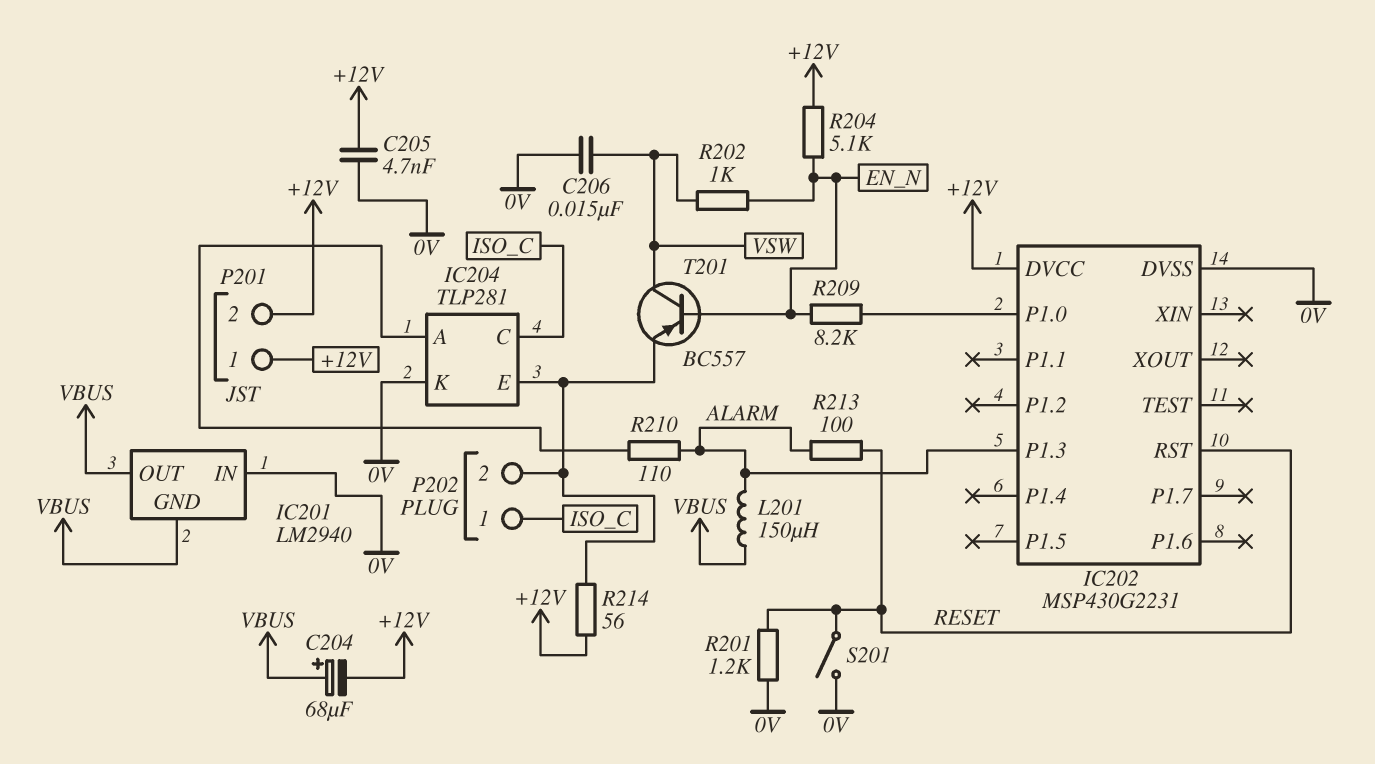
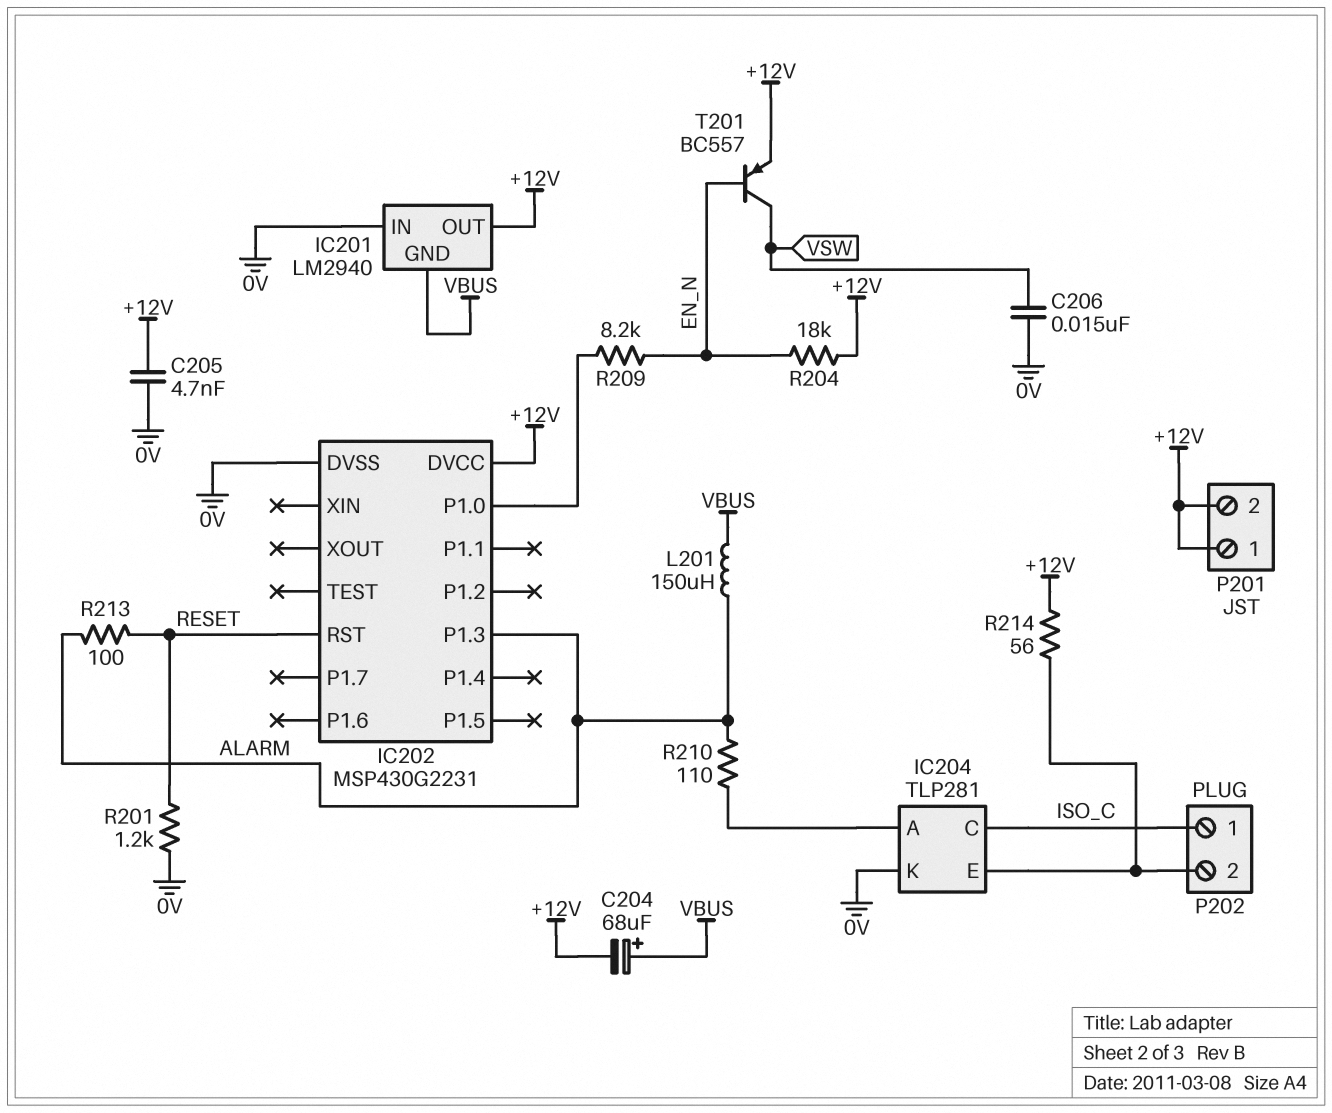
IC201 pin OUT: VBUS -> +12V
R202: 1k (EN_N, VSW) -> none
R204: 5.1k (+12V, EN_N) -> 18k (+12V, EN_N)
S201: switch (0V, RESET) -> none
T201: PNP BC557 (B EN_N, C VSW, E IC204/E) -> PNP BC557 (B EN_N, C VSW, E +12V)

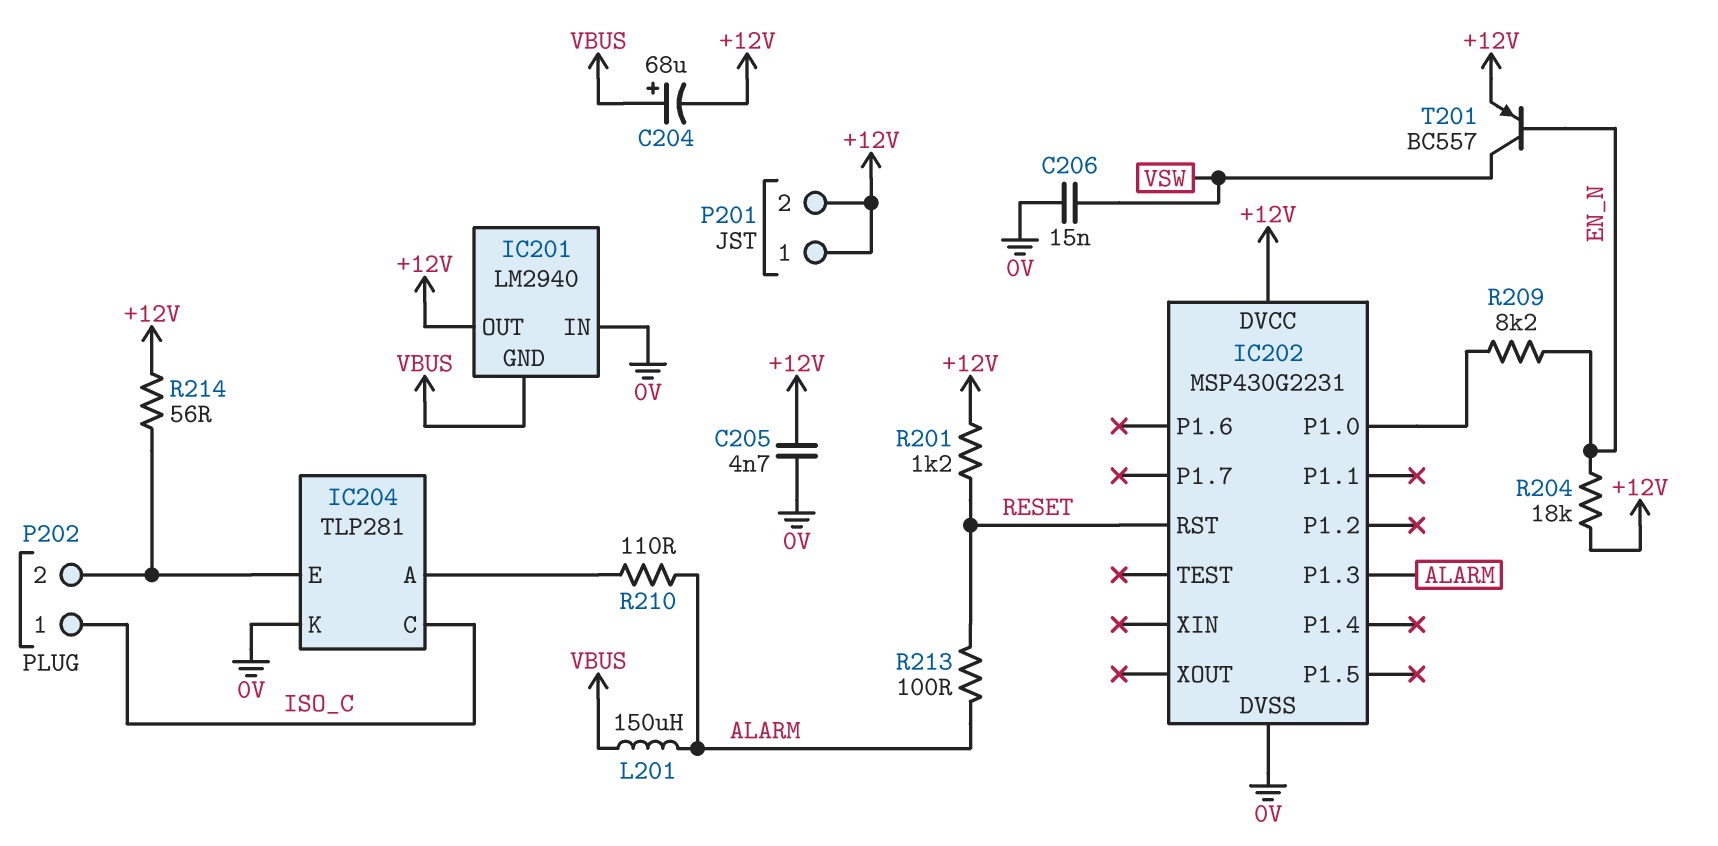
R201: 1.2k (0V, RESET) -> 1.2k (+12V, RESET)

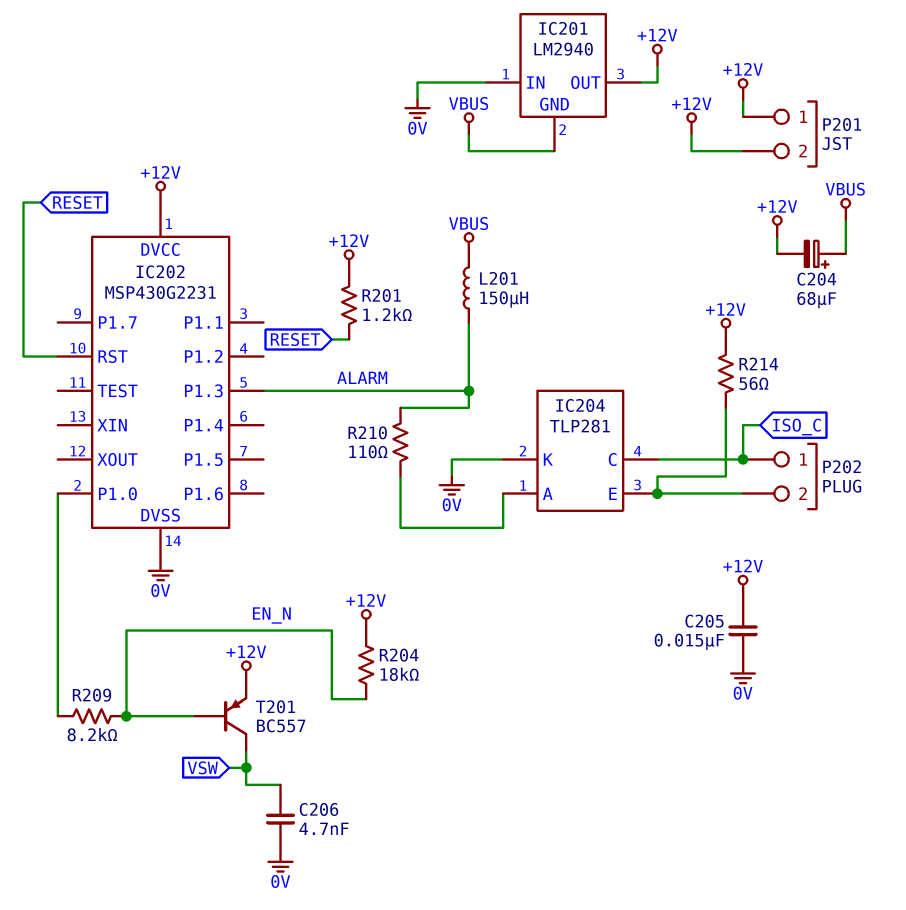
C205: 4.7nF (+12V, 0V) -> 15nF (+12V, 0V)
C206: 15nF (0V, VSW) -> 4.7nF (0V, VSW)
R213: 100 (ALARM, RESET) -> none

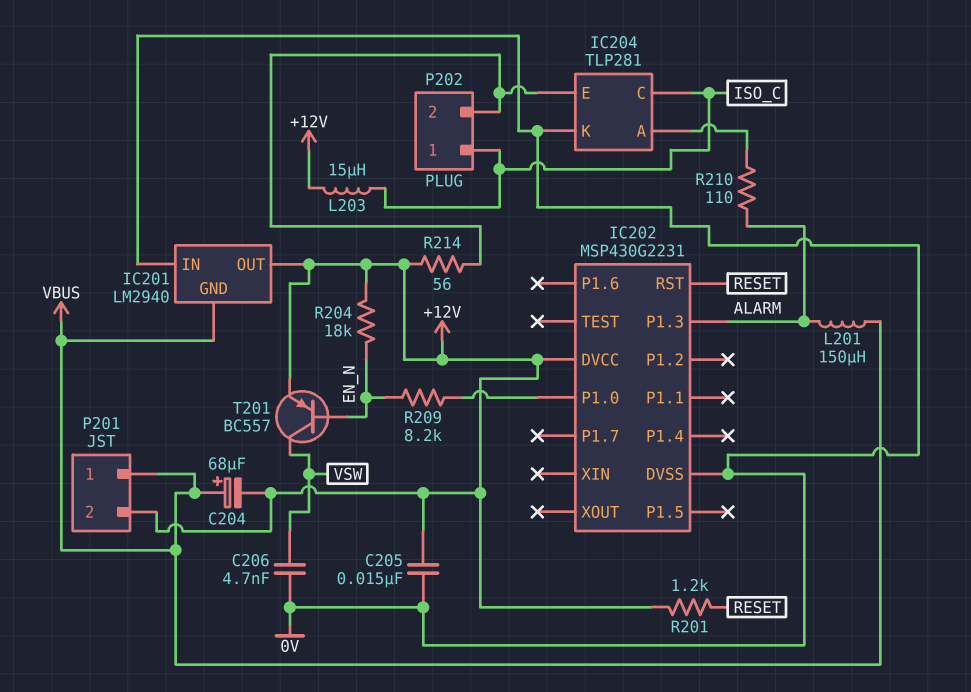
L203: none -> 15uH (+12V, ISO_C)
P201 pin 1: +12V -> VBUS

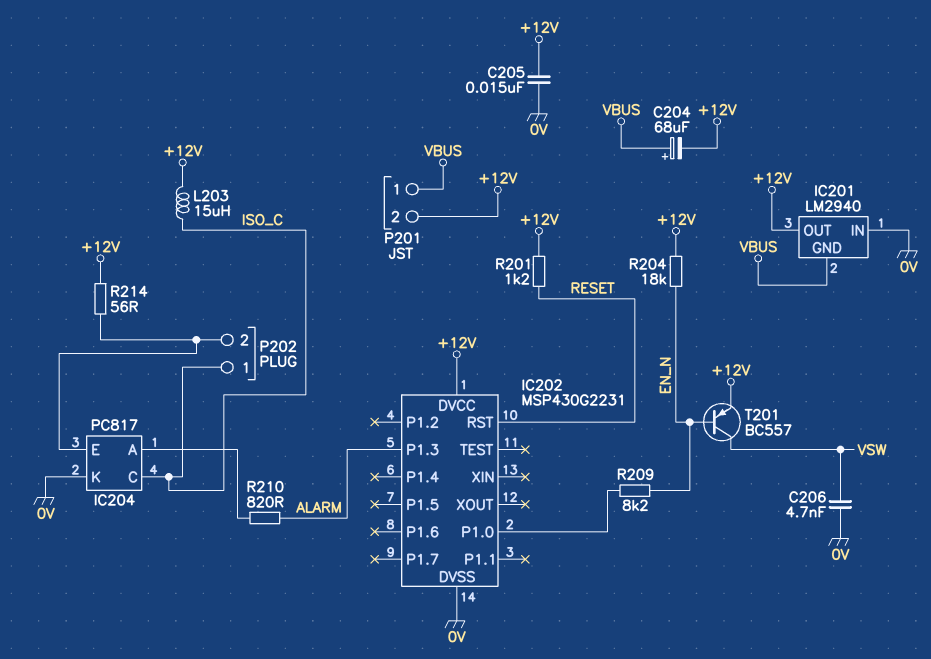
IC204: TLP281 -> PC817
L201: 150uH (ALARM, VBUS) -> none
R210: 110 (ALARM, IC204/A) -> 820 (ALARM, IC204/A)

